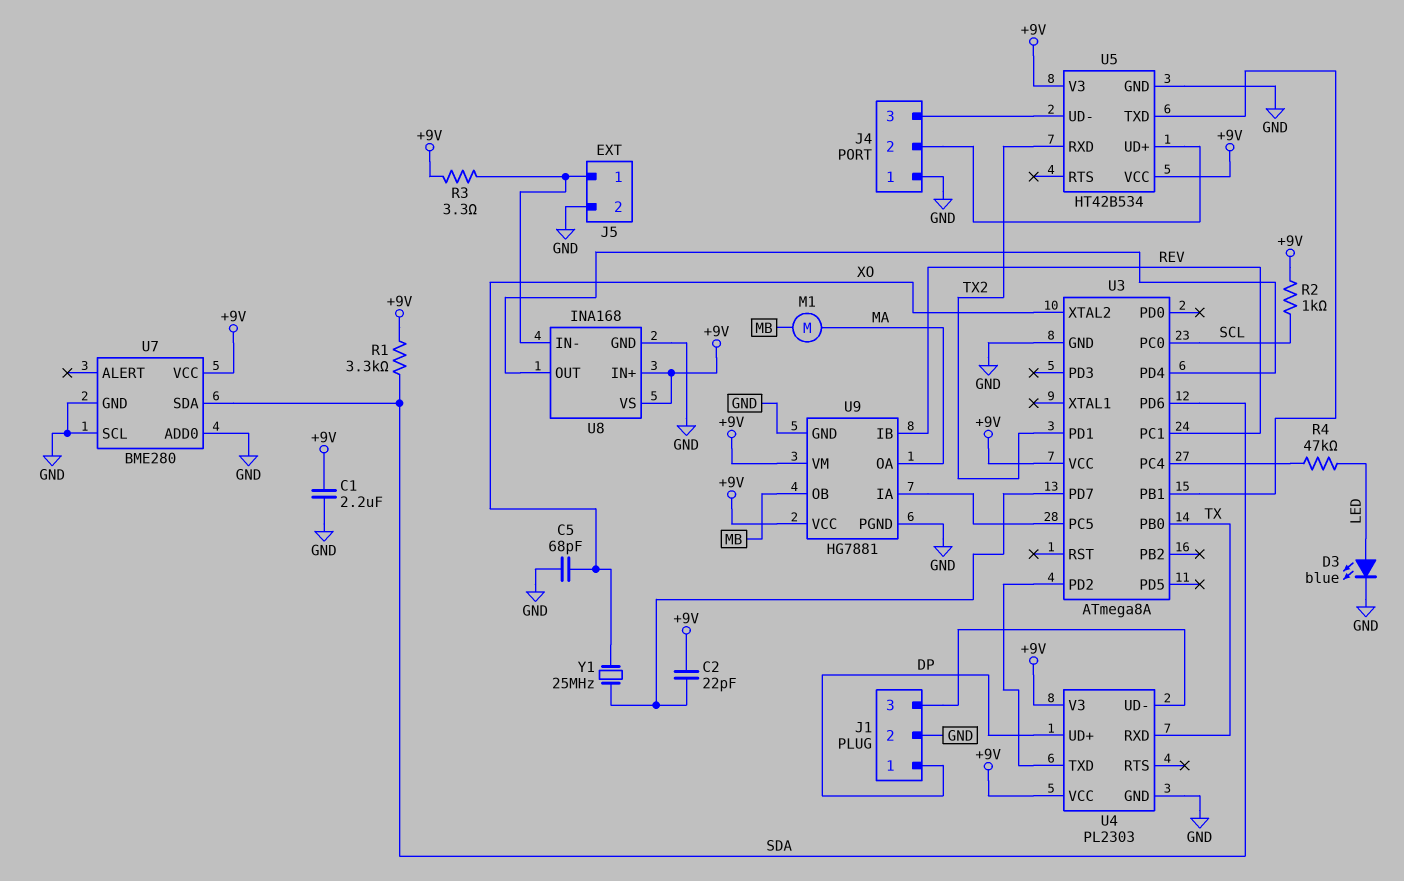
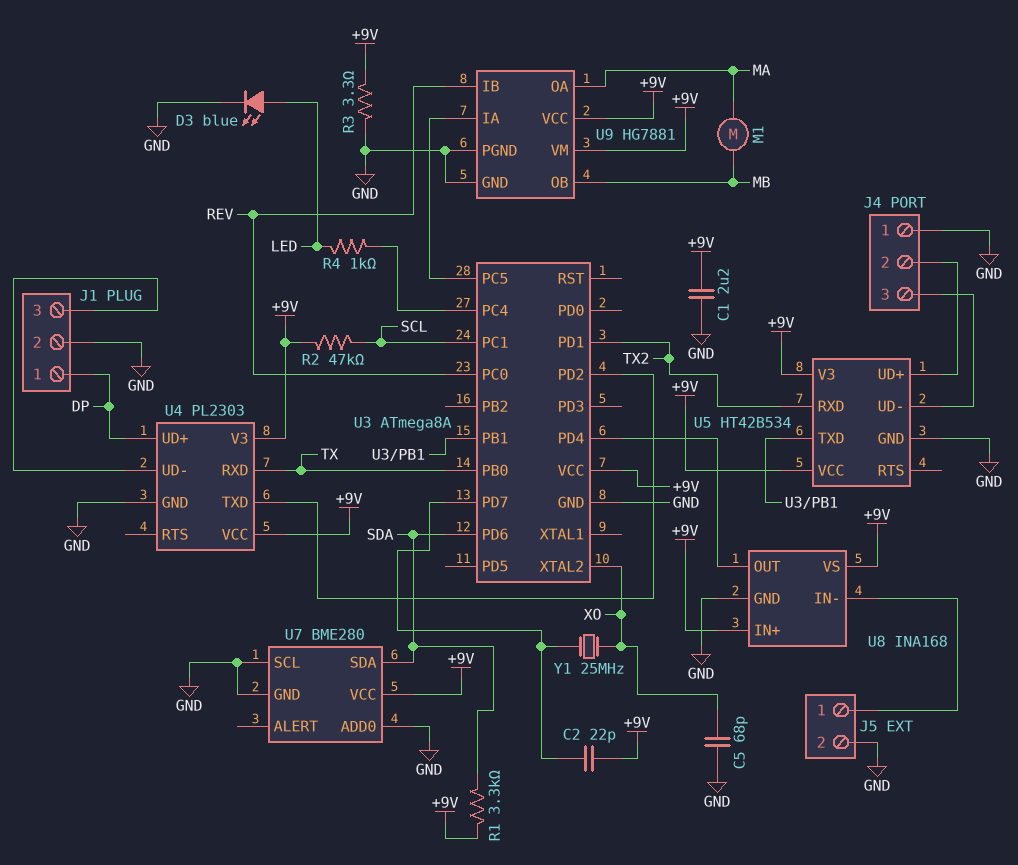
R2: 1k (+9V, SCL) -> 47k (+9V, SCL)
R3: 3.3 (+9V, J5/1) -> 3.3 (+9V, GND)
R4: 47k (LED, U3/PC4) -> 1k (LED, U3/PC4)
U3 pin PC0: SCL -> REV
U3 pin PC1: REV -> SCL

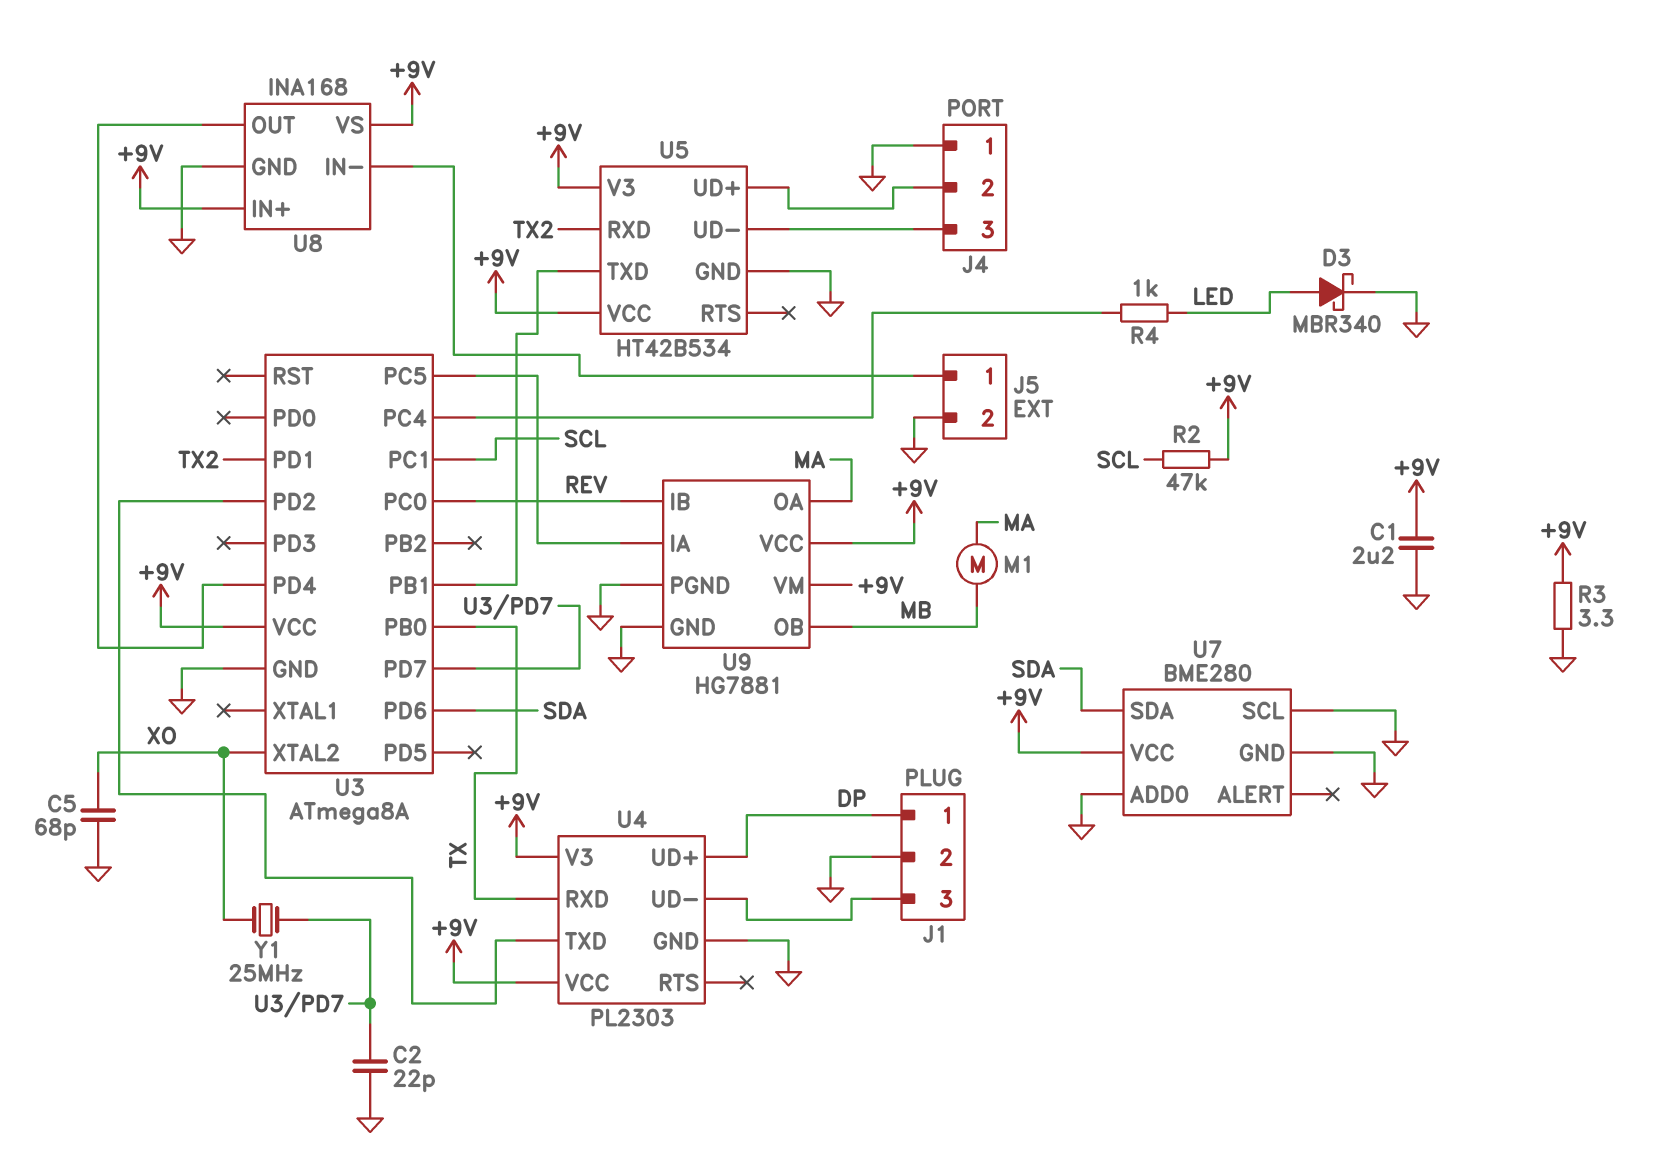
C2: 22pF (+9V, U3/PD7) -> 22pF (GND, U3/PD7)
D3: LED blue (A LED, K GND) -> schottky MBR340 (A LED, K GND)
R1: 3.3k (+9V, SDA) -> none

